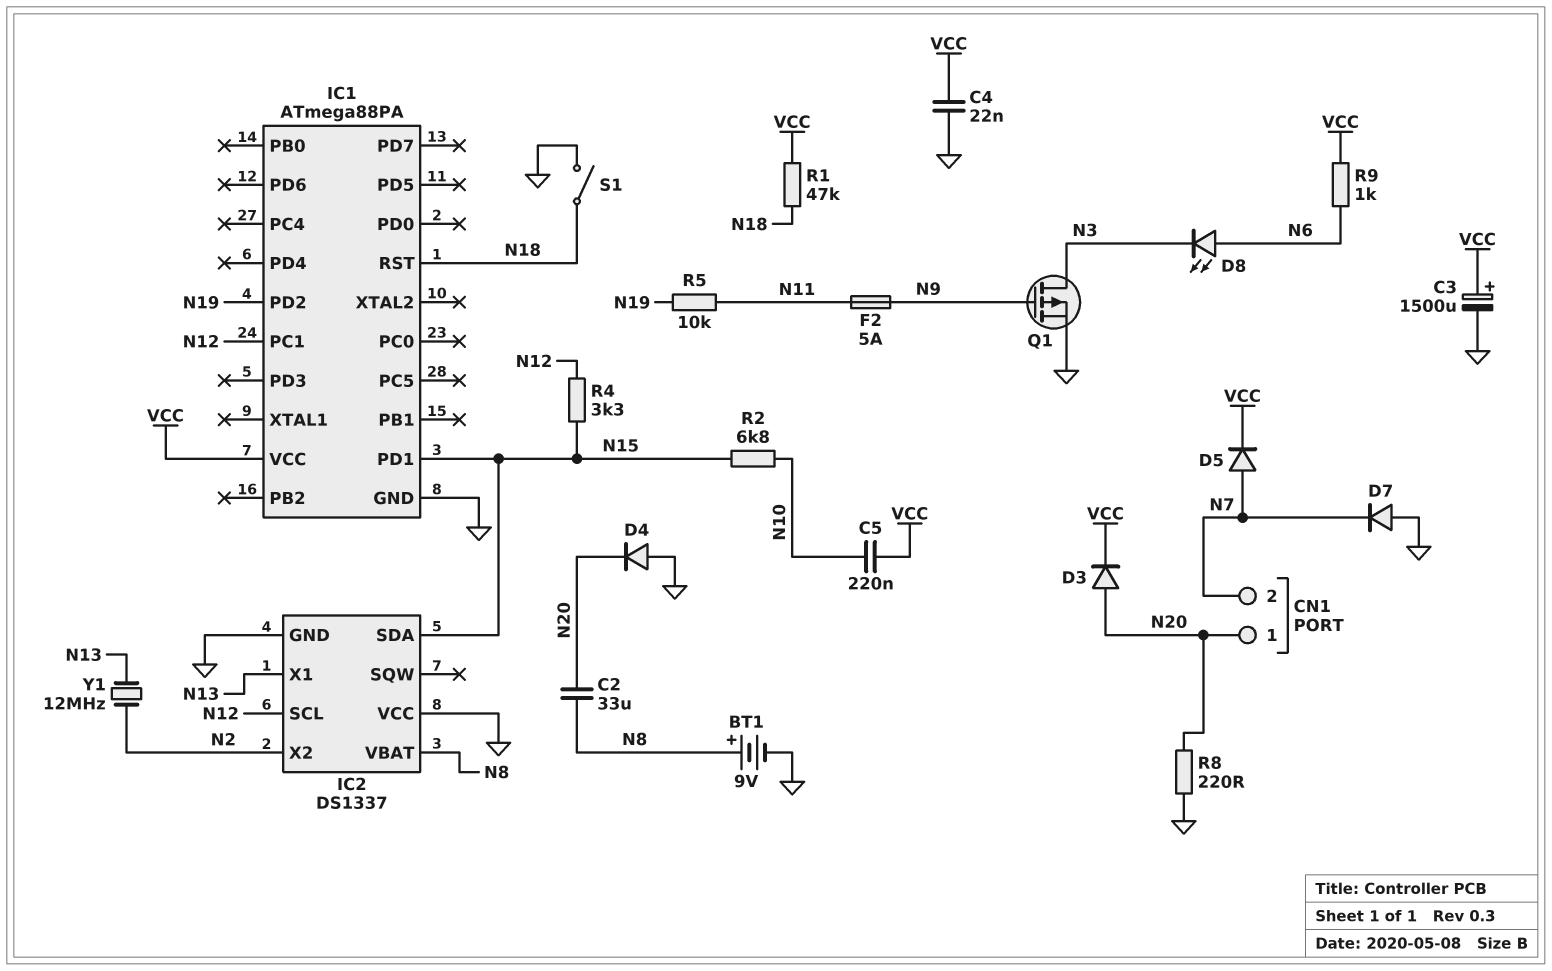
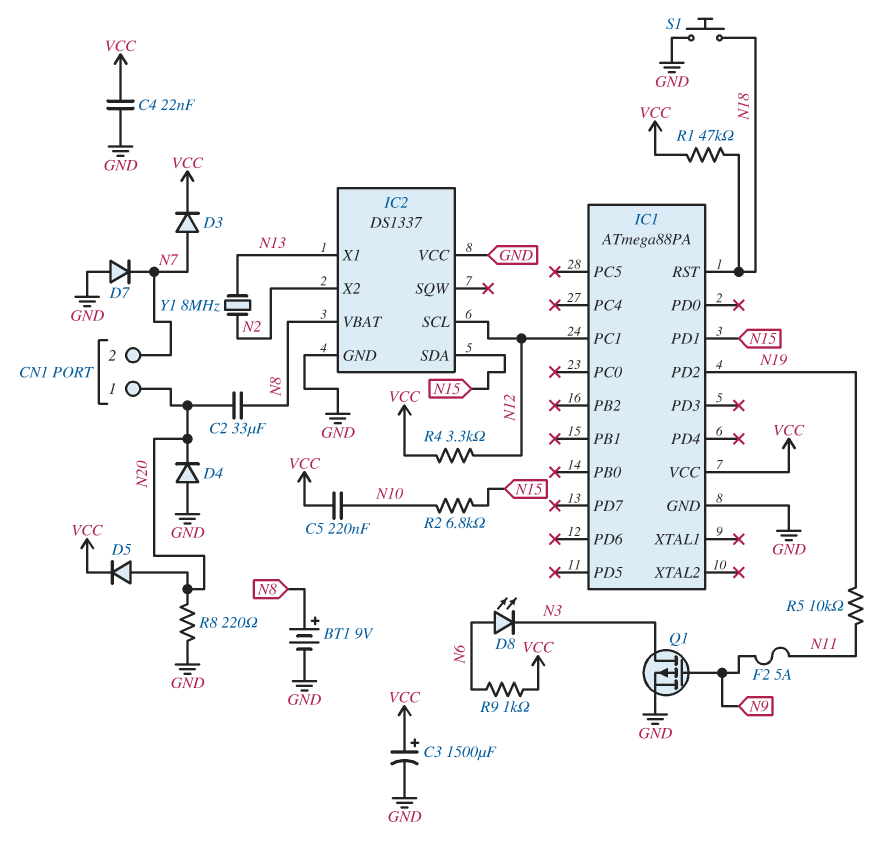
D3: diode (A N20, K VCC) -> diode (A N7, K VCC)
D5: diode (A N7, K VCC) -> diode (A N20, K VCC)
R4: 3.3k (N12, N15) -> 3.3k (N12, VCC)
S1: switch (GND, N18) -> button (GND, N18)
Y1: 12MHz (N2, N13) -> 8MHz (N2, N13)

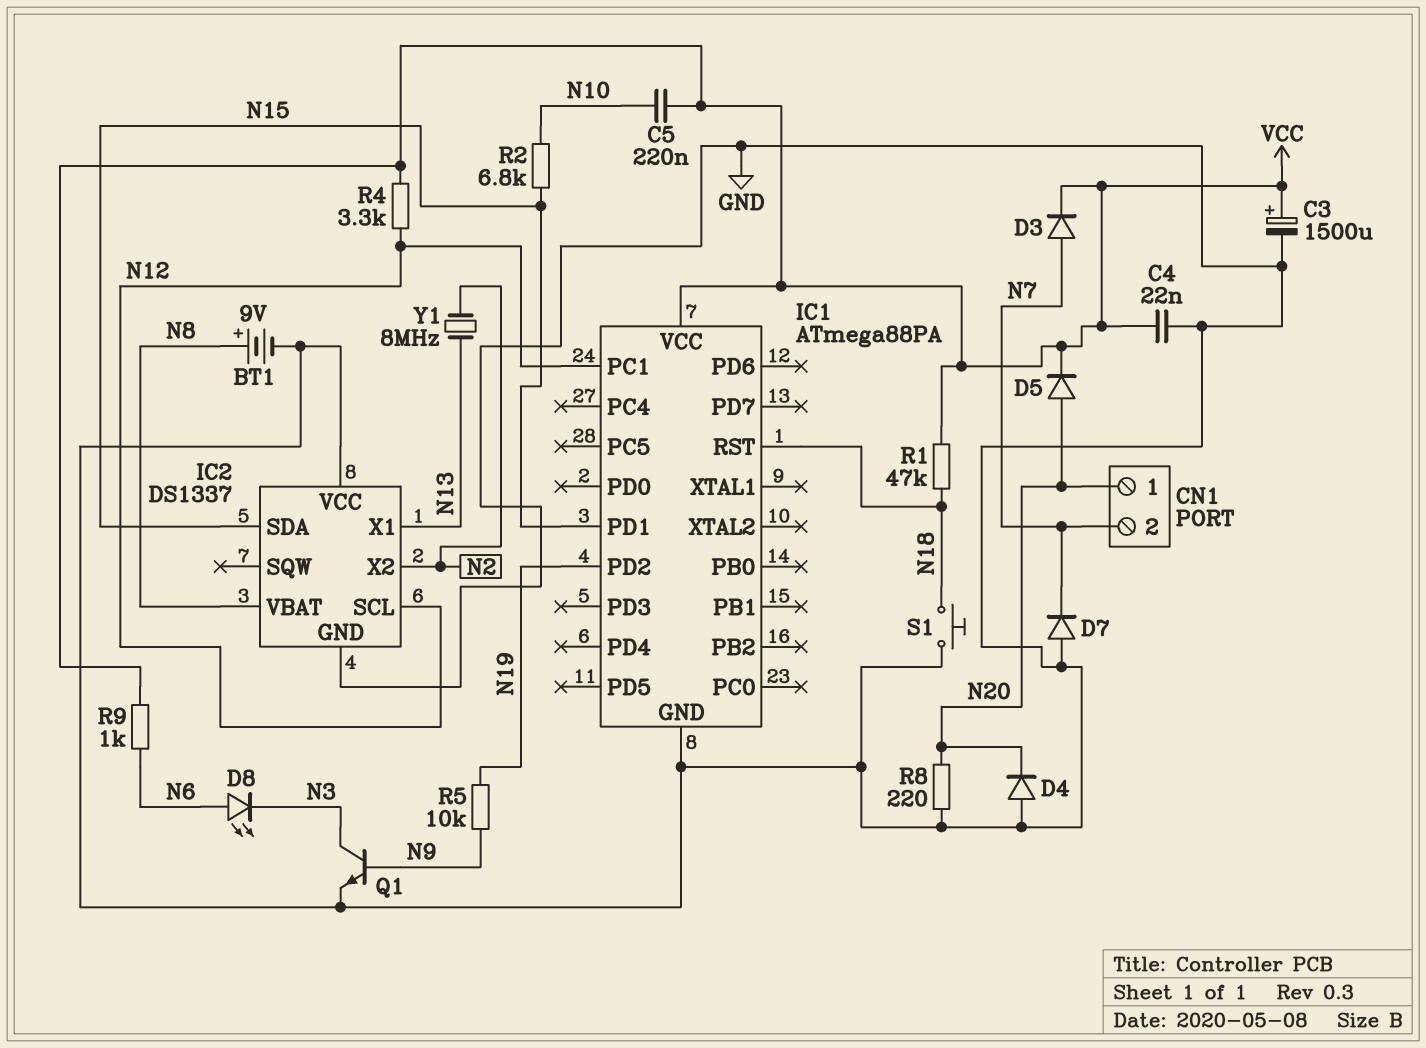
C2: 33uF (N8, N20) -> none
F2: 5A (N9, N11) -> none
Q1: PMOS (G N9, D N3, S GND) -> NPN (B N9, C N3, E GND)
R5: 10k (N11, N19) -> 10k (N9, N19)

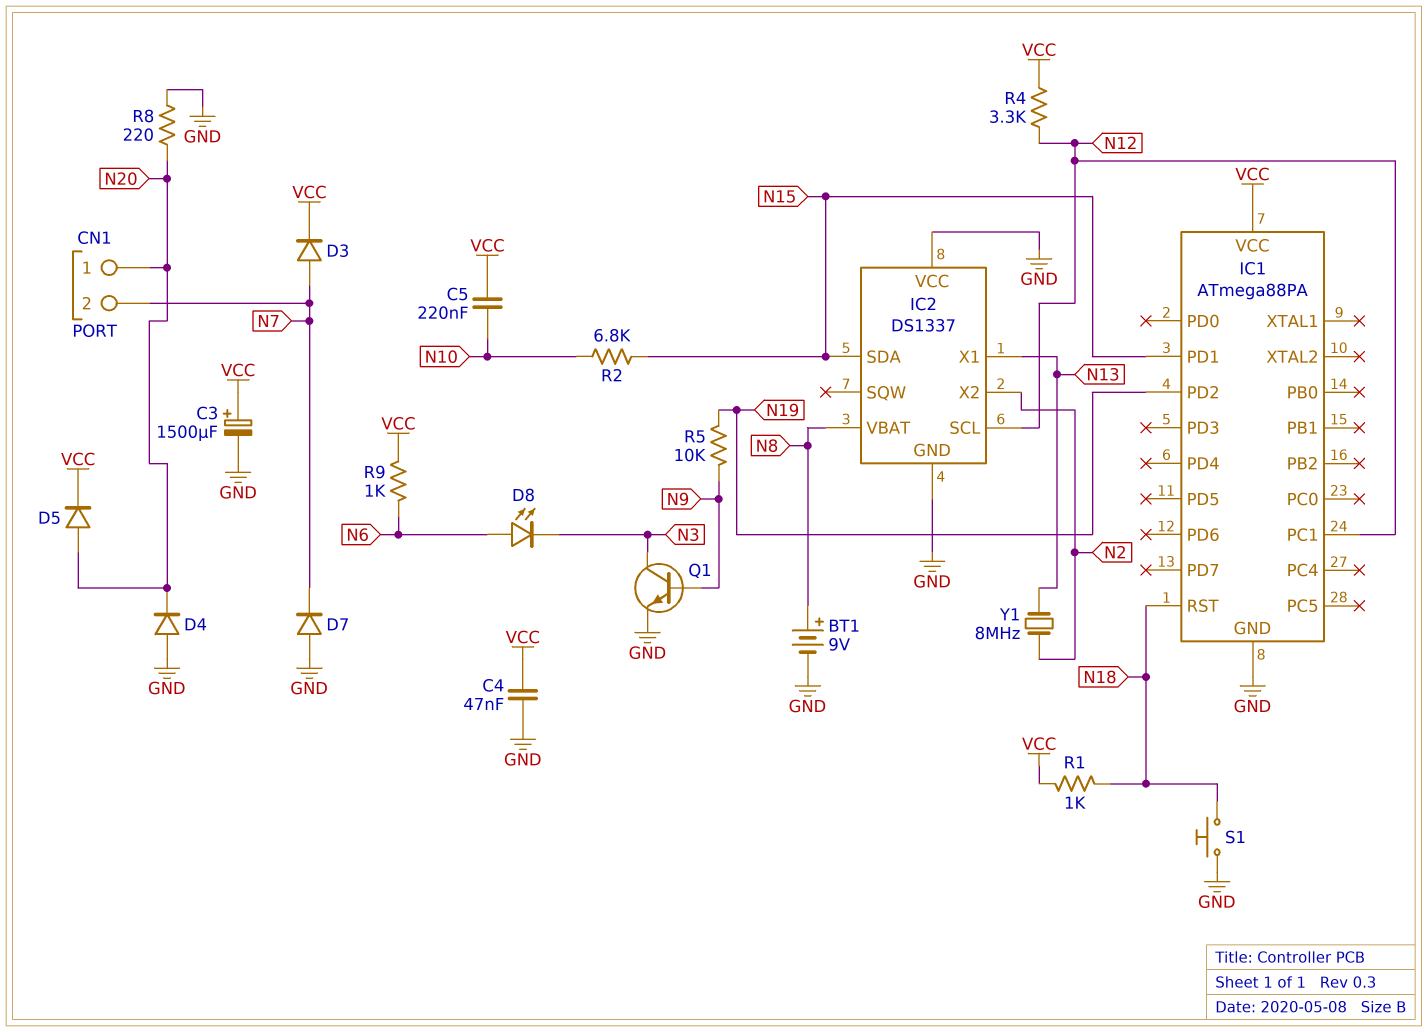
C4: 22nF (GND, VCC) -> 47nF (GND, VCC)
R1: 47k (N18, VCC) -> 1k (N18, VCC)

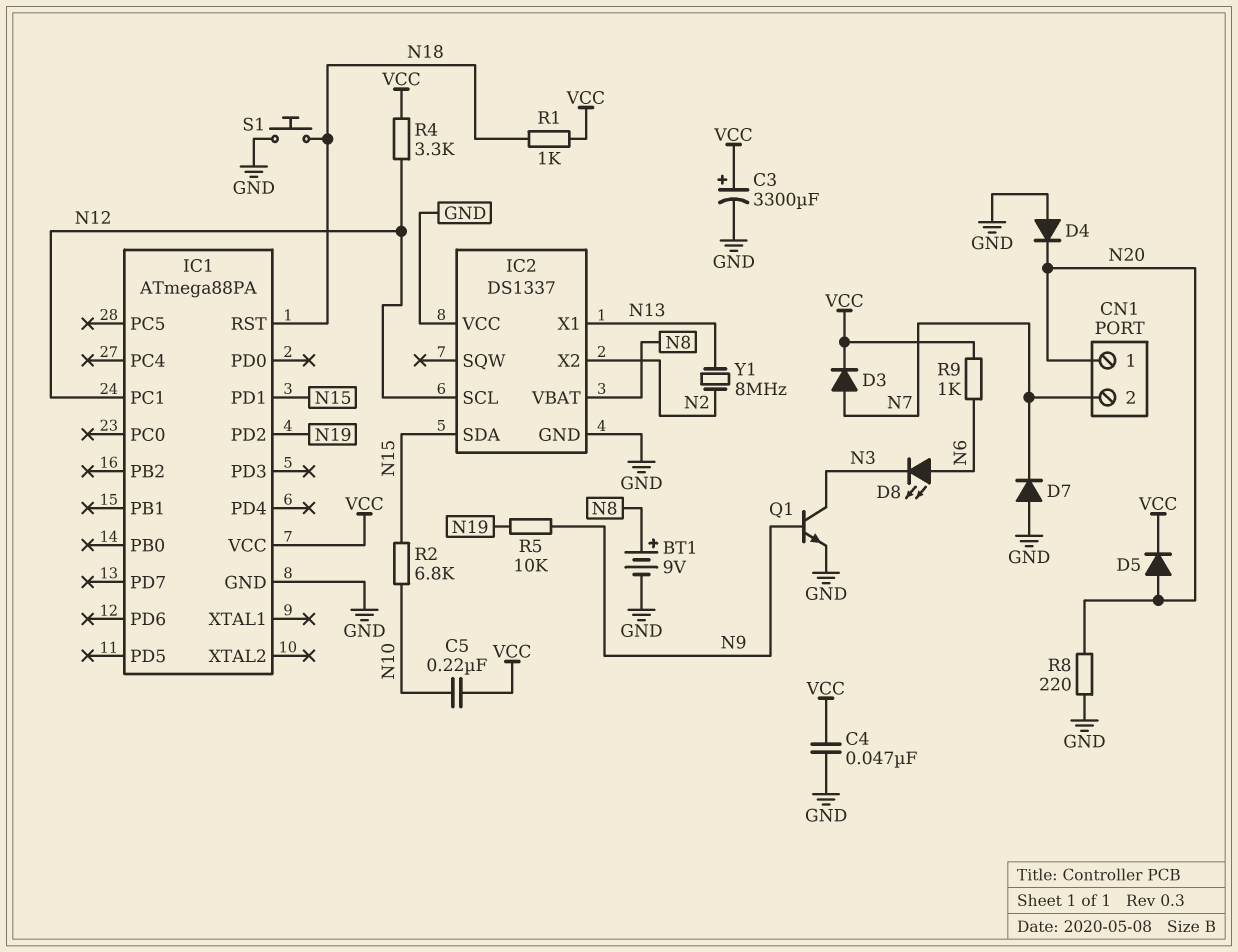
C3: 1500uF (plus VCC, minus GND) -> 3300uF (plus VCC, minus GND)

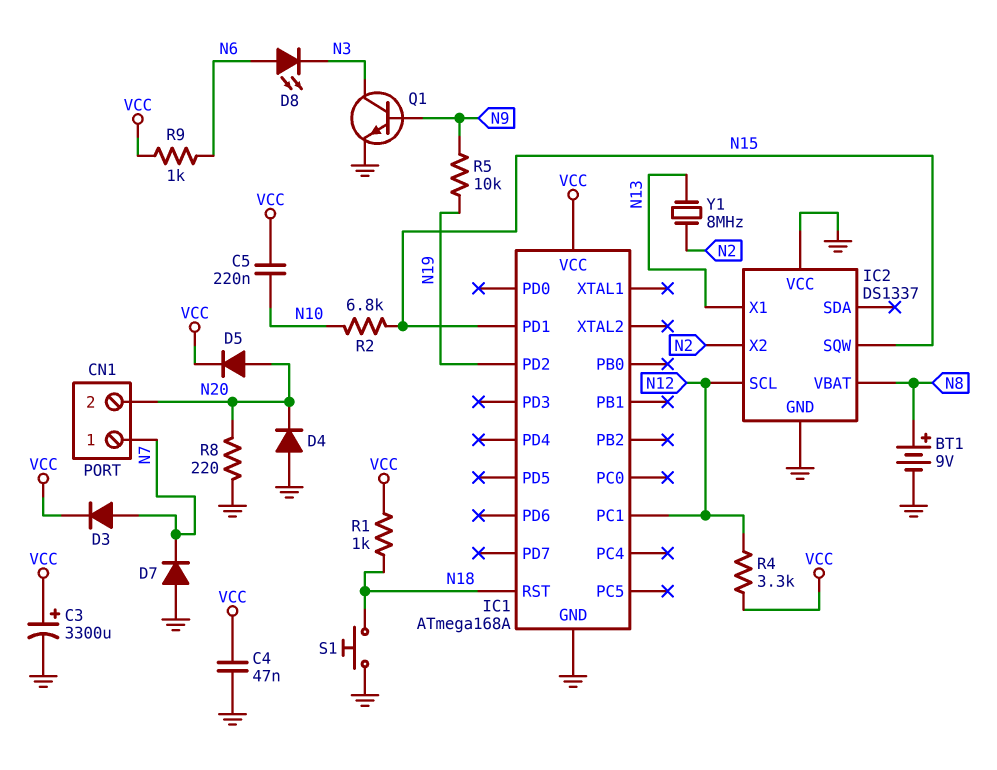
CN1 pin 1: N20 -> N7
CN1 pin 2: N7 -> N20
IC1: ATmega88PA -> ATmega168A
IC2 pin SDA: N15 -> none
IC2 pin SQW: none -> N15

